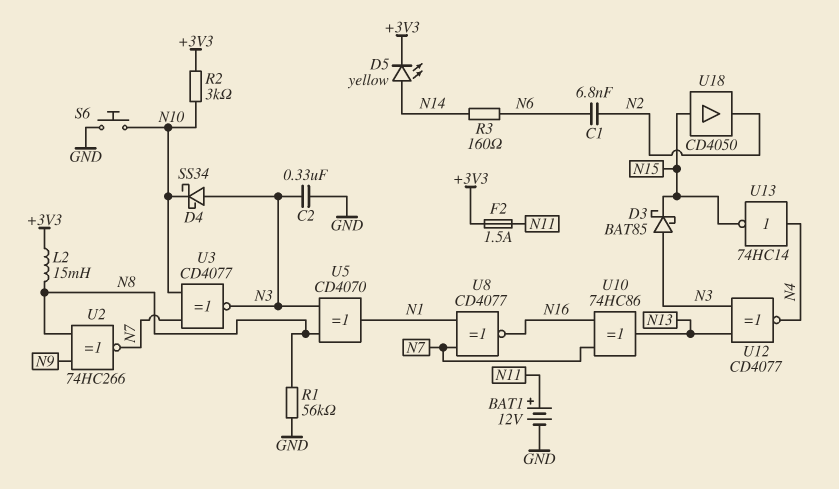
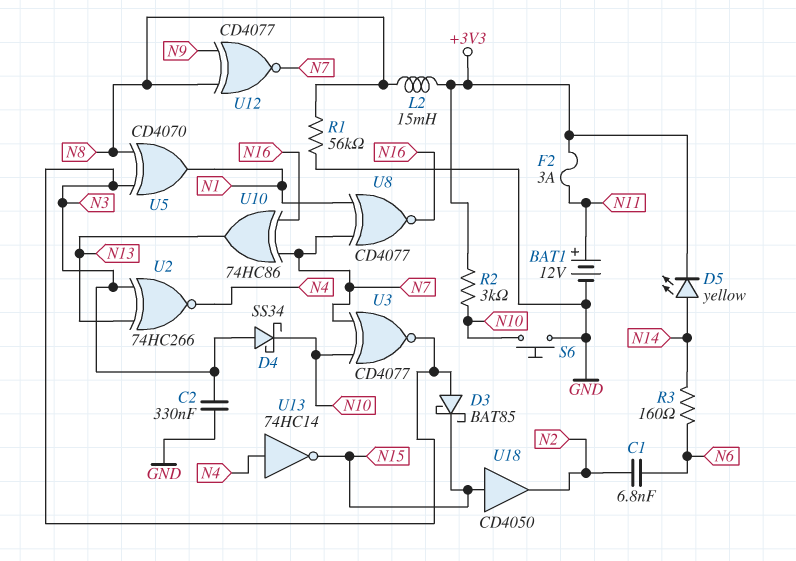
F2: 1.5A (+3V3, N11) -> 3A (+3V3, N11)
U2: XNOR 74HC266 (in N8, in N9, out N7) -> XNOR 74HC266 (in N3, in N13, out N4)
U12: XNOR CD4077 (in N3, in N13, out N4) -> XNOR CD4077 (in N8, in N9, out N7)

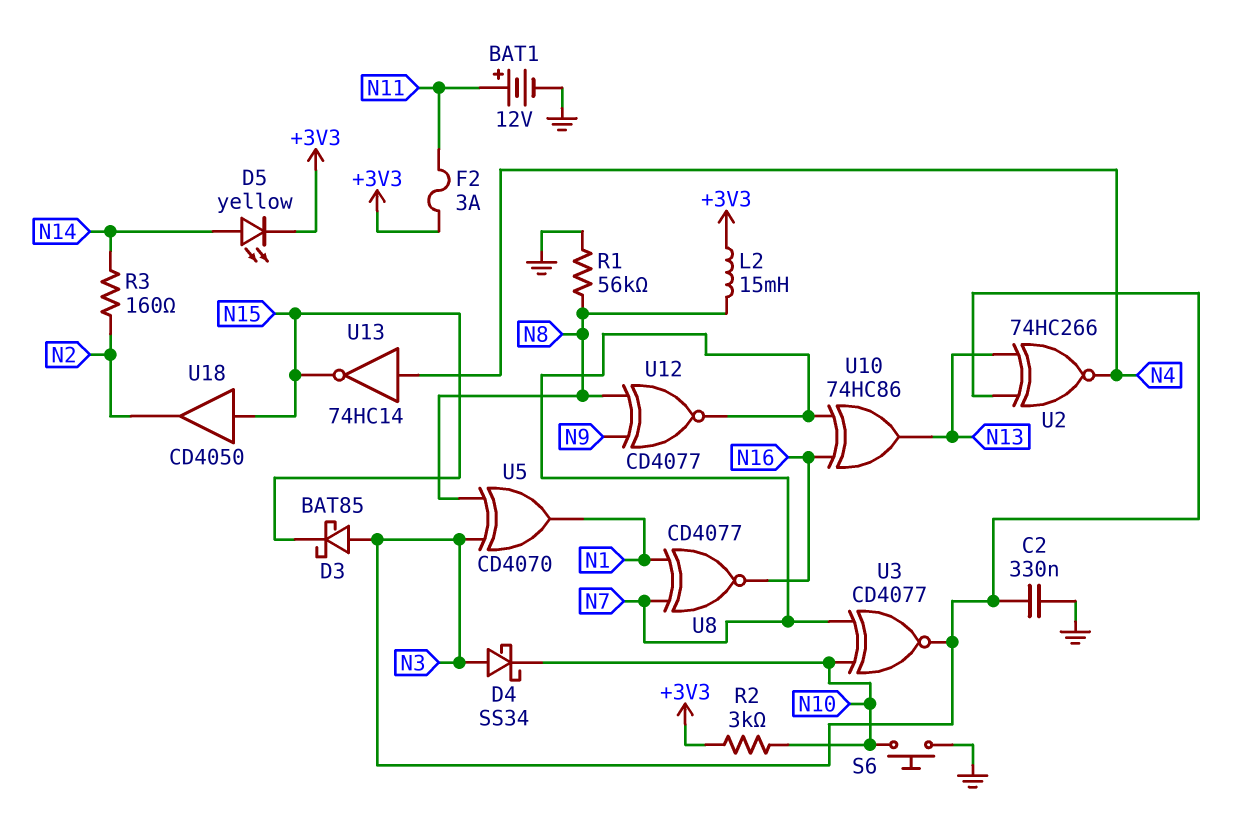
C1: 6.8nF (N2, N6) -> none
R3: 160 (N6, N14) -> 160 (N2, N14)

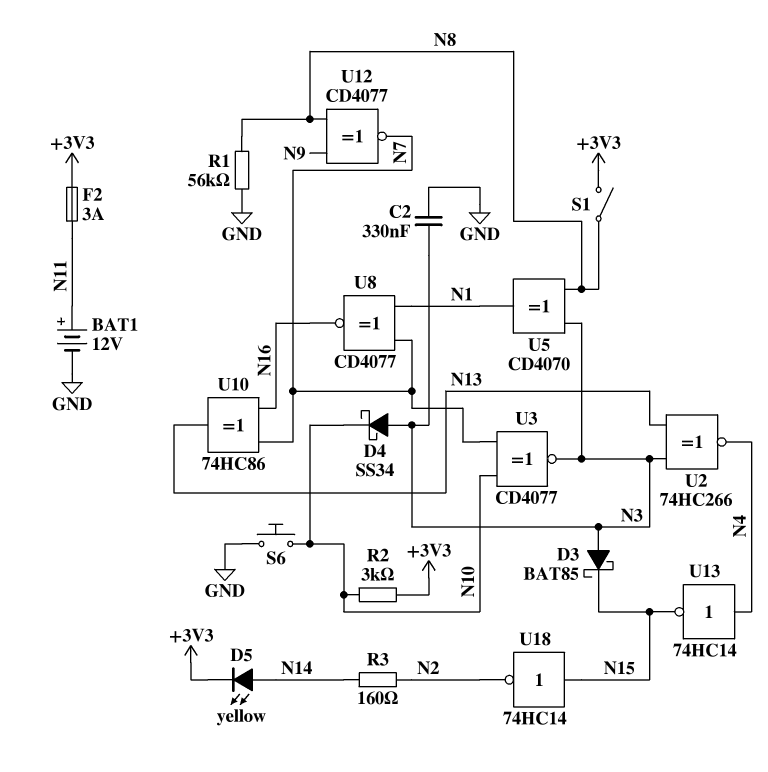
L2: 15mH (+3V3, N8) -> none
S1: none -> switch (+3V3, N8)
U18: buffer CD4050 (in N15, out N2) -> NOT 74HC14 (in N15, out N2)

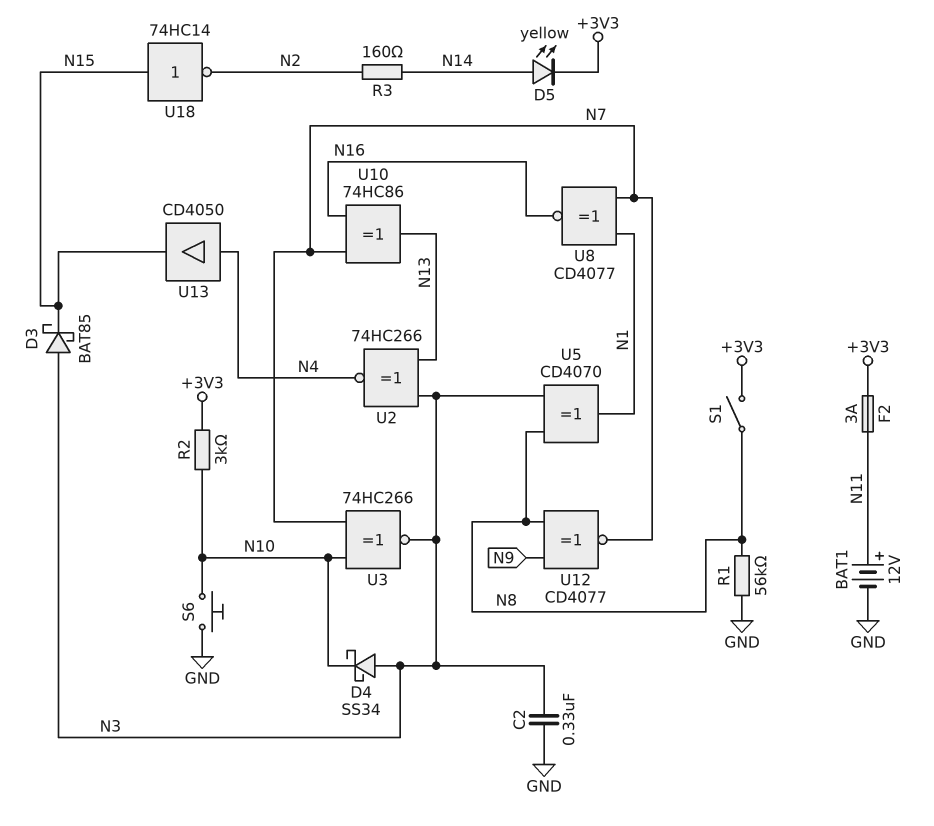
U3: XNOR CD4077 (in N7, in N10, out N3) -> XNOR 74HC266 (in N7, in N10, out N3)
U13: NOT 74HC14 (in N4, out N15) -> buffer CD4050 (in N4, out N15)

